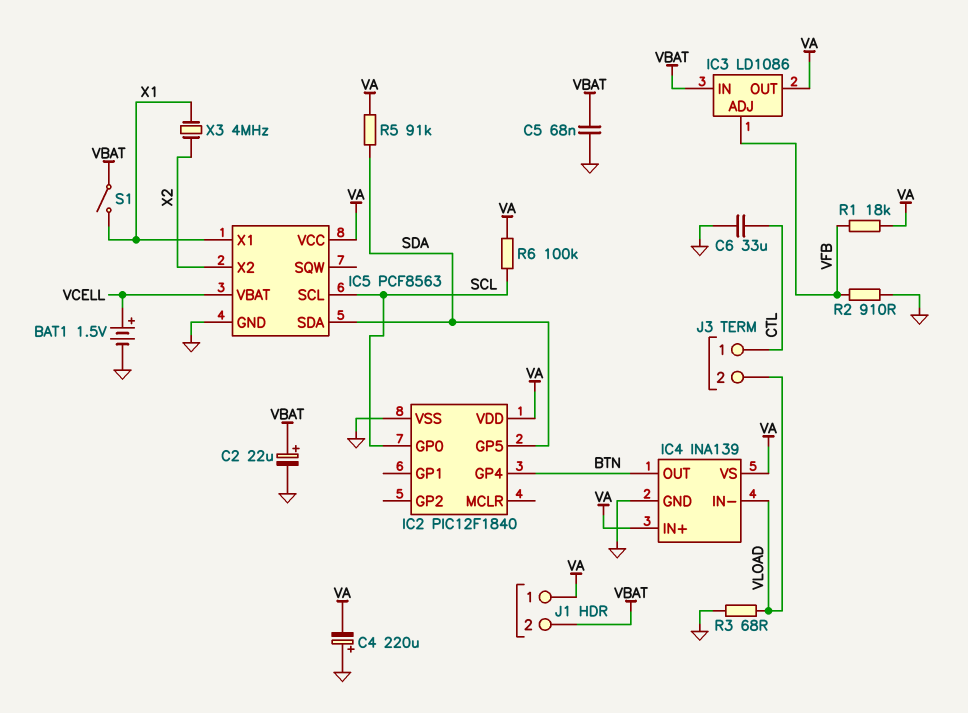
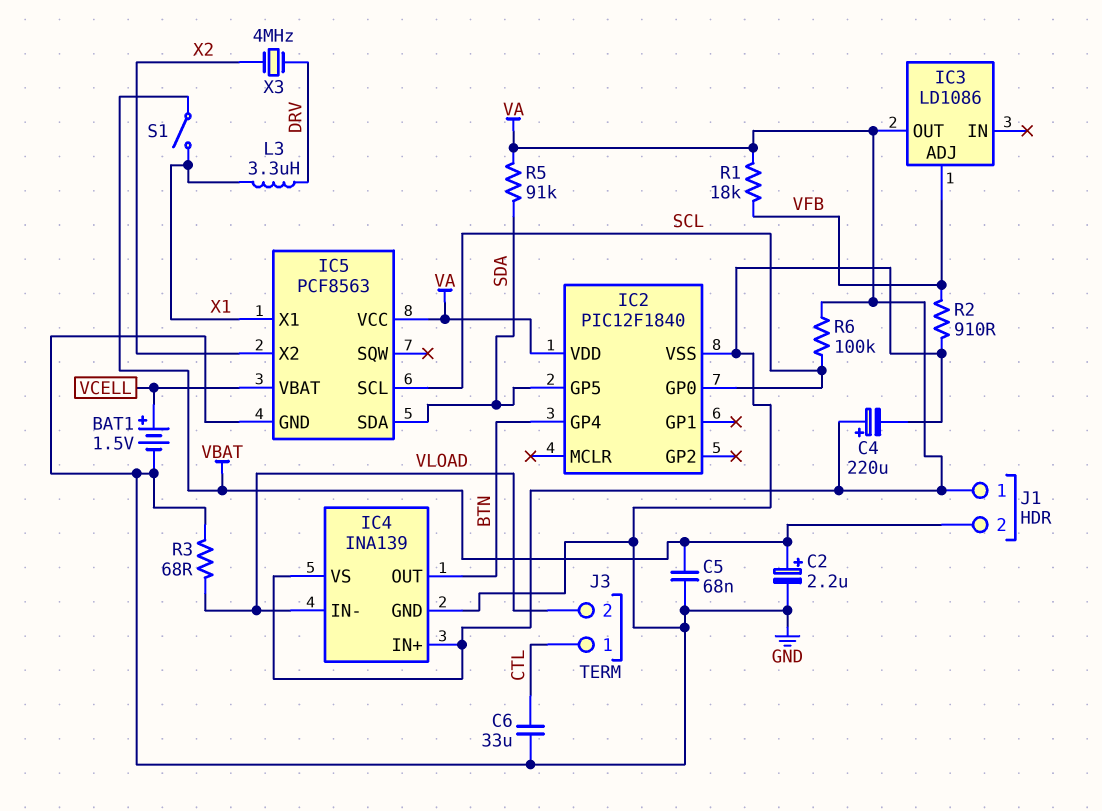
C2: 22uF (plus VBAT, minus GND) -> 2.2uF (plus VBAT, minus GND)
C4: 220uF (plus GND, minus VA) -> 220uF (plus VA, minus GND)
IC3 pin IN: VBAT -> none
L3: none -> 3.3uH (DRV, X1)
X3: 4MHz (X1, X2) -> 4MHz (DRV, X2)

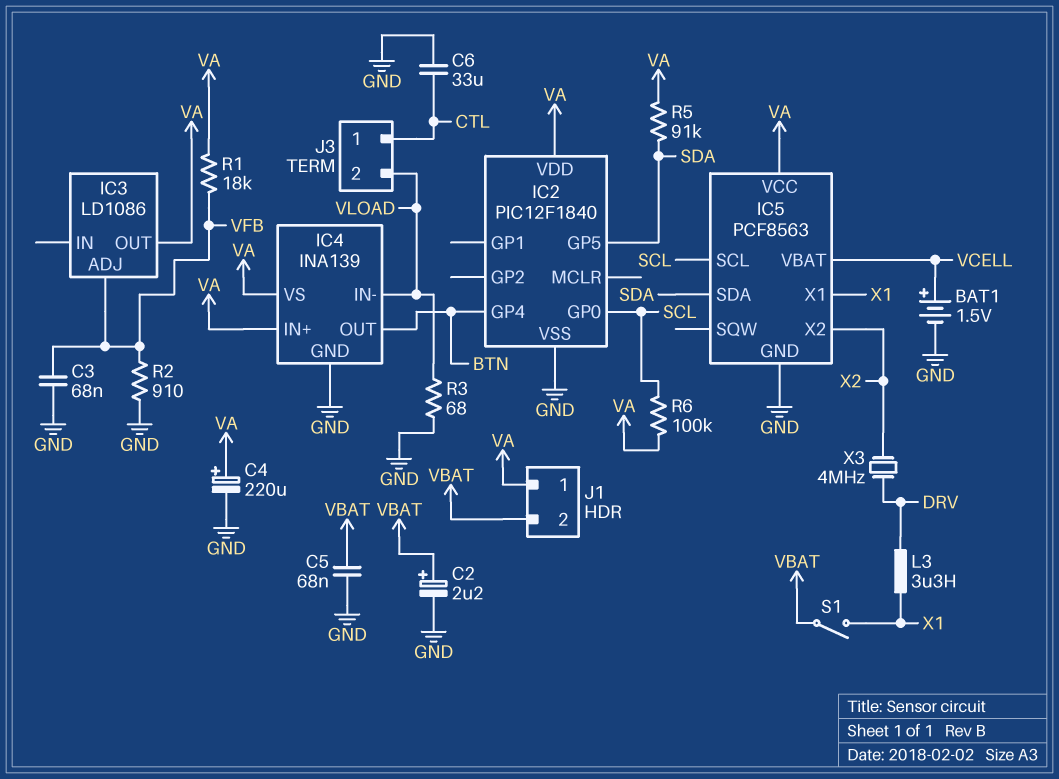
C3: none -> 68nF (GND, VFB)

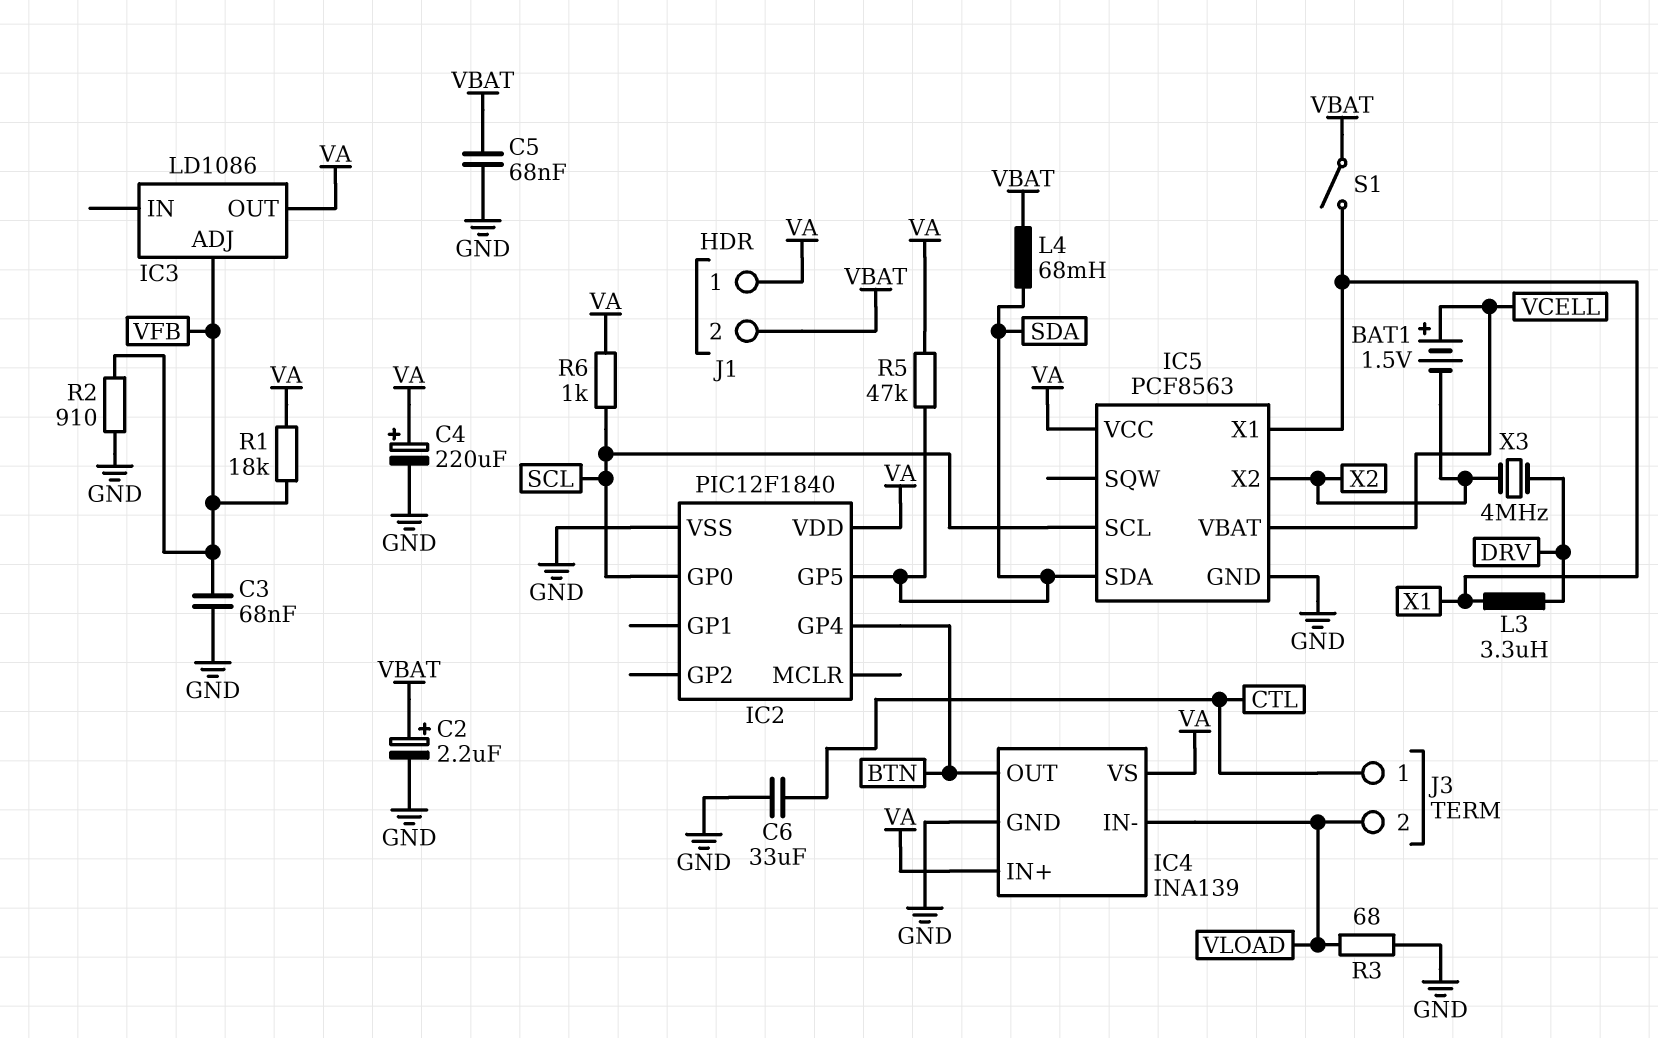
BAT1: 1.5V (plus VCELL, minus GND) -> 1.5V (plus VCELL, minus X2)
L4: none -> 68mH (SDA, VBAT)
R5: 91k (SDA, VA) -> 47k (SDA, VA)
R6: 100k (SCL, VA) -> 1k (SCL, VA)

